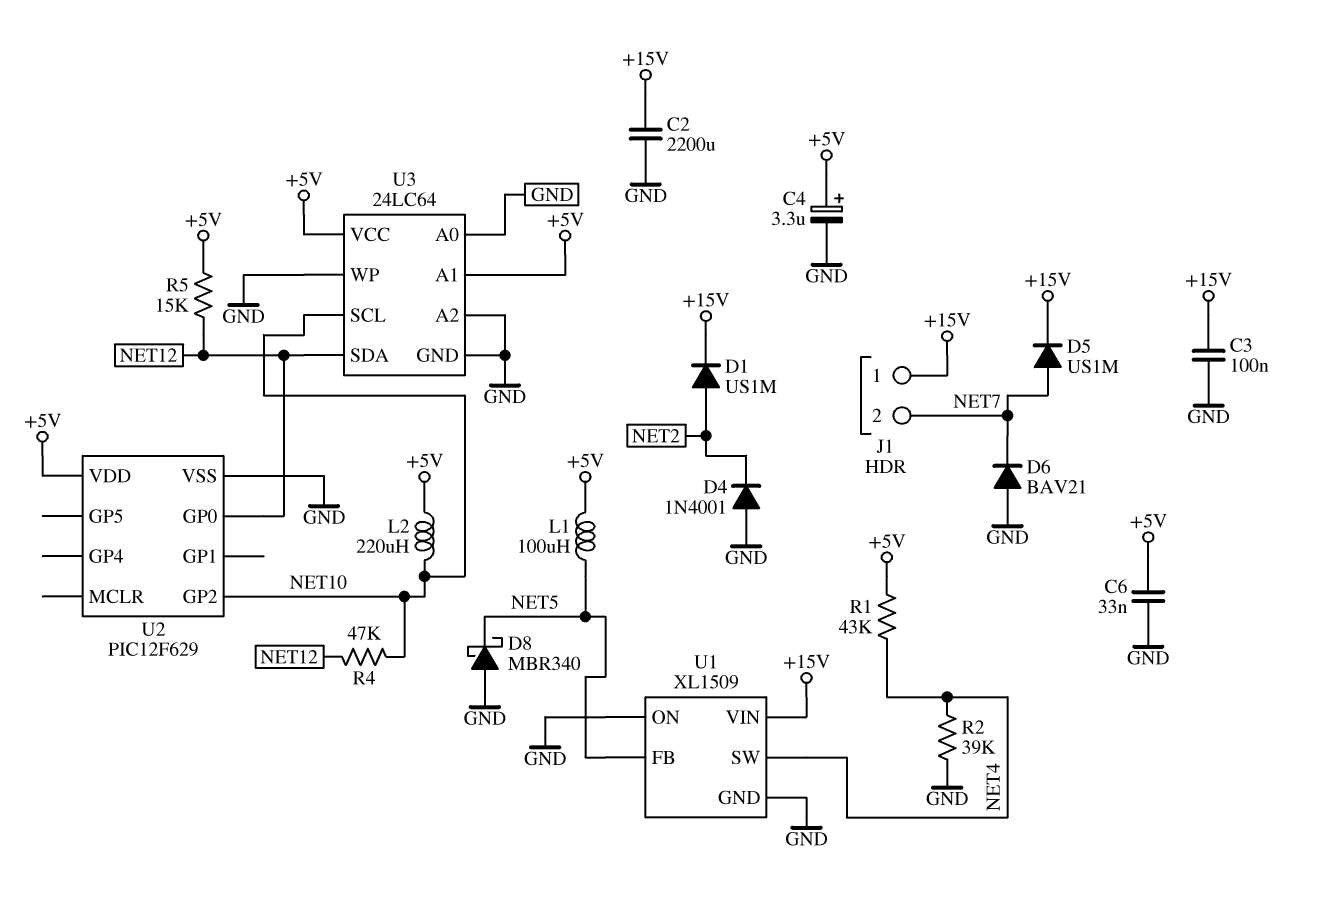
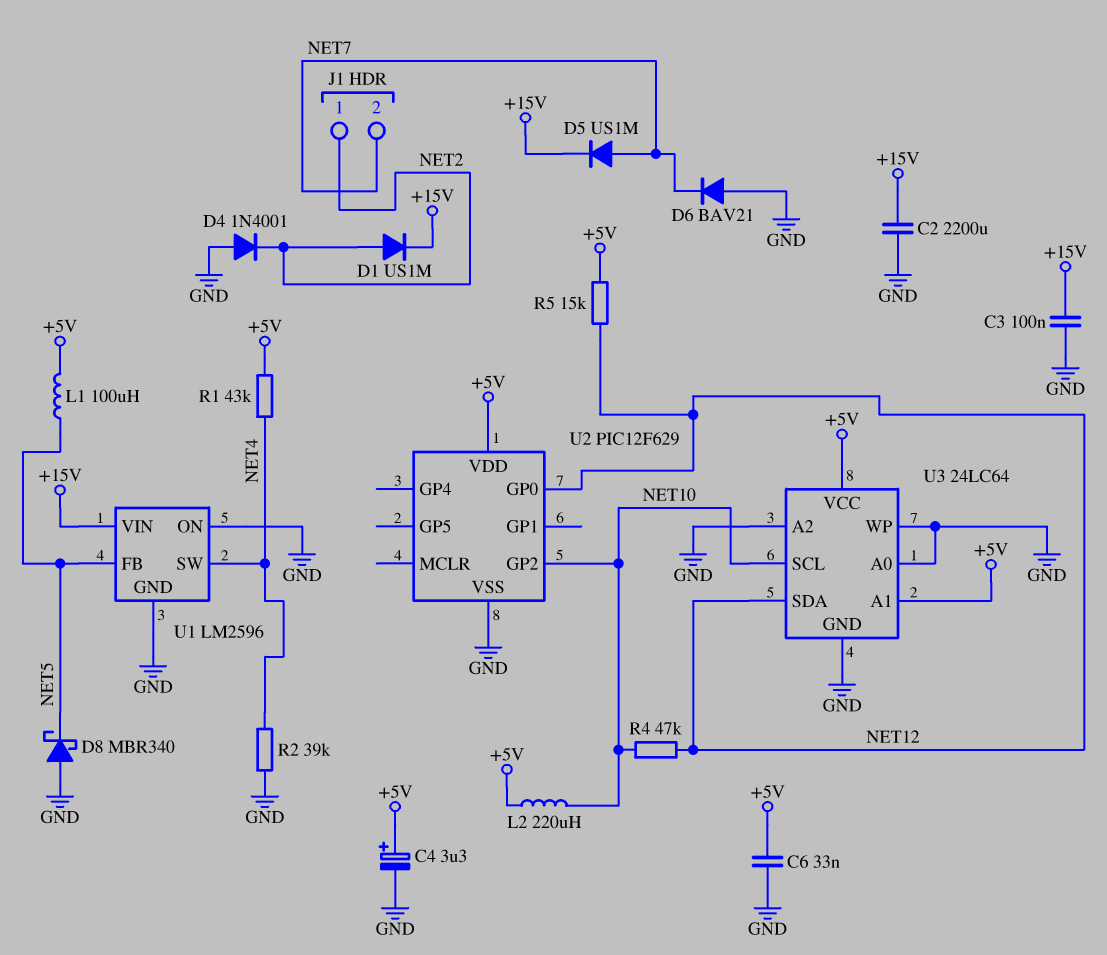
J1 pin 1: +15V -> NET2
U1: XL1509 -> LM2596

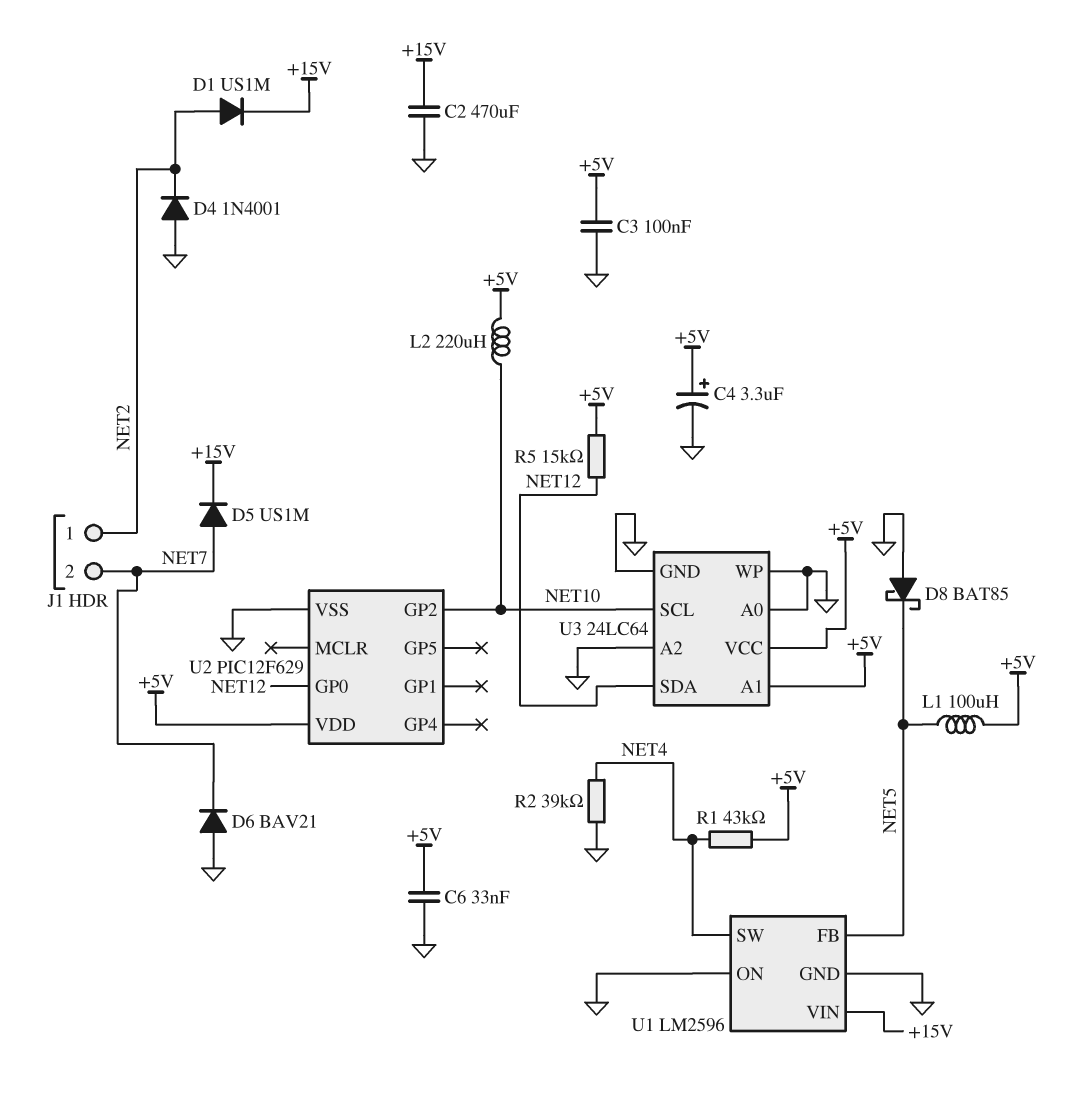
C2: 2200uF (+15V, GND) -> 470uF (+15V, GND)
C3: 100nF (+15V, GND) -> 100nF (+5V, GND)
D8: schottky MBR340 (A GND, K NET5) -> schottky BAT85 (A GND, K NET5)
R4: 47k (NET10, NET12) -> none

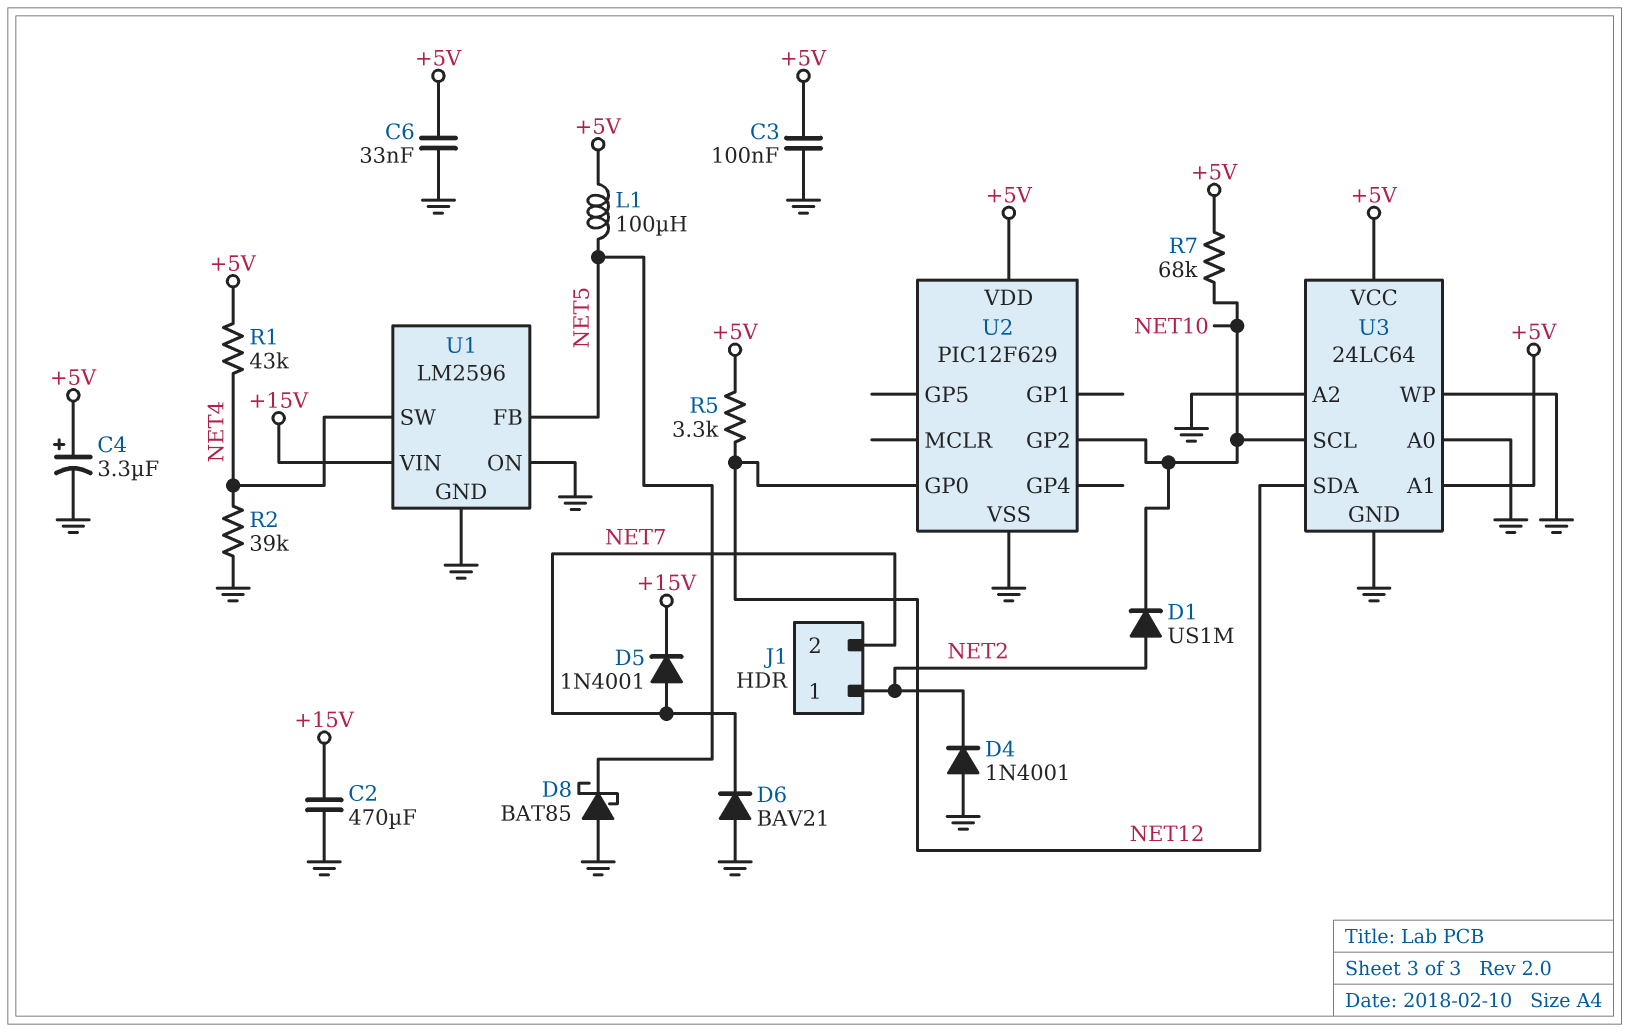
D1: diode US1M (A NET2, K +15V) -> diode US1M (A NET2, K NET10)
D5: diode US1M (A NET7, K +15V) -> diode 1N4001 (A NET7, K +15V)
L2: 220uH (+5V, NET10) -> none
R5: 15k (+5V, NET12) -> 3.3k (+5V, NET12)
R7: none -> 68k (+5V, NET10)

